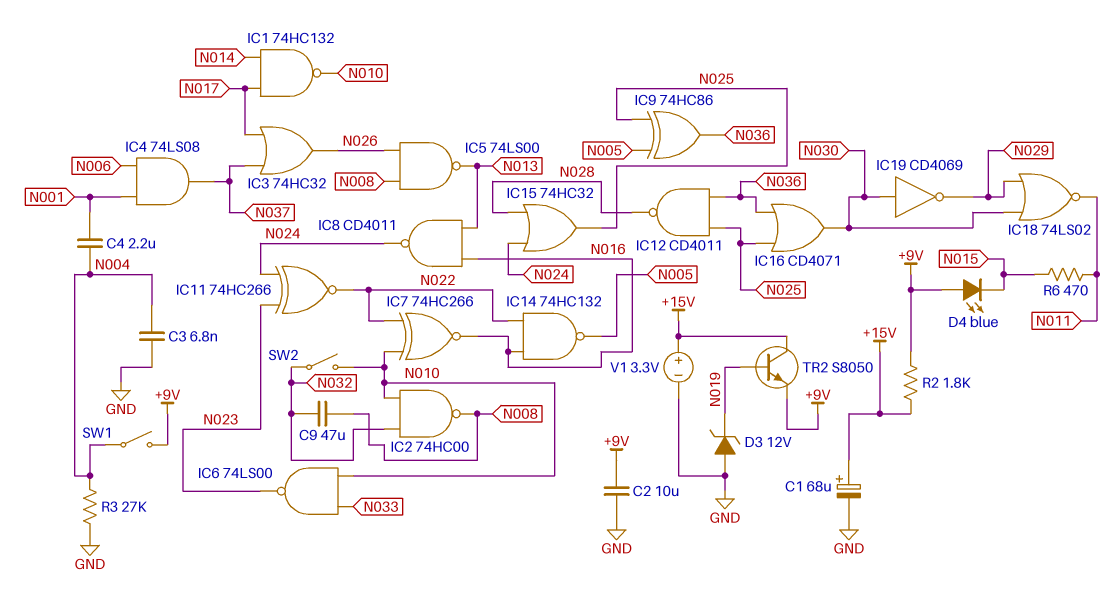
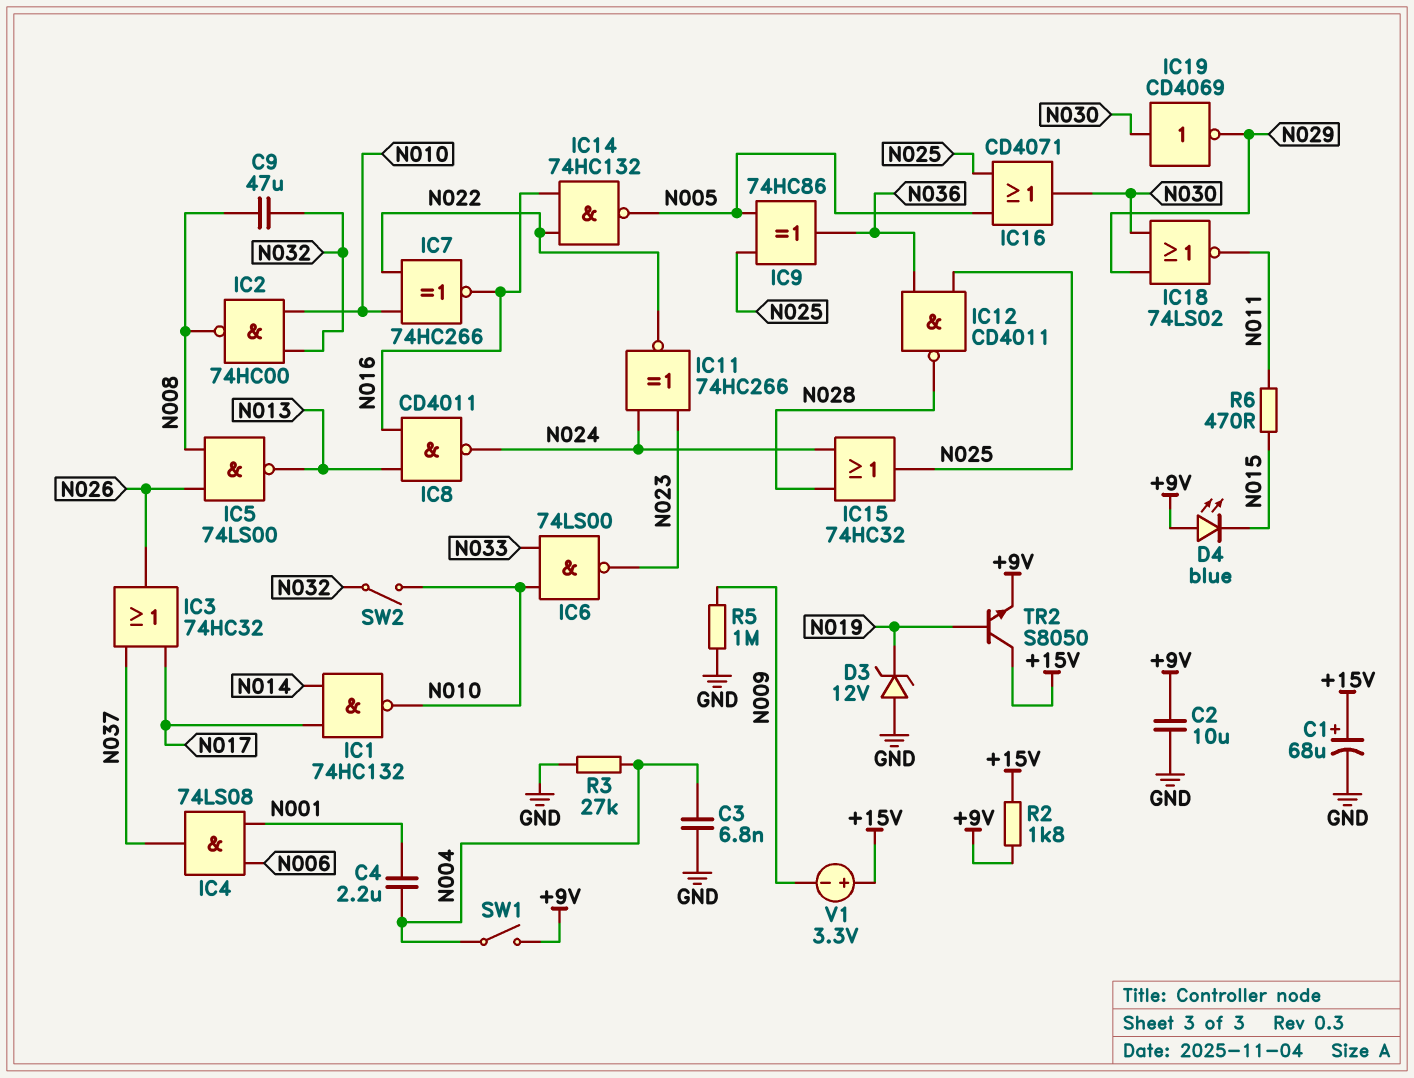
IC16: OR CD4071 (in N025, in N036, out N030) -> OR CD4071 (in N005, in N025, out N030)
R5: none -> 1M (GND, N009)
V1: 3.3V (plus +15V, minus GND) -> 3.3V (plus +15V, minus N009)

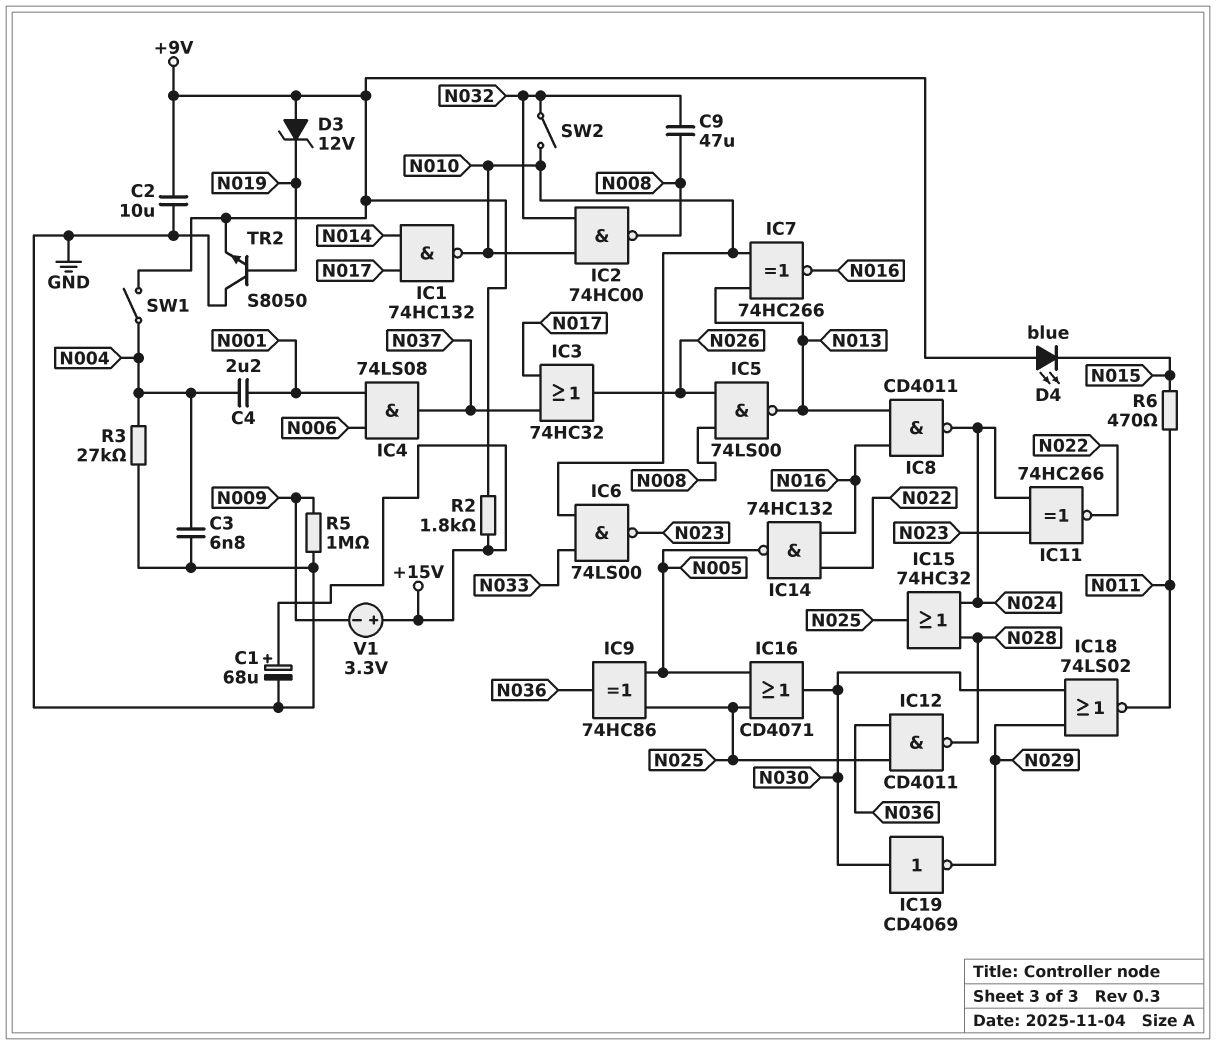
D3: zener 12V (A GND, K N019) -> zener 12V (A +9V, K N019)
IC7: XNOR 74HC266 (in N010, in N022, out N016) -> XNOR 74HC266 (in N010, in N013, out N016)
TR2: NPN S8050 (B N019, C +15V, E +9V) -> NPN S8050 (B N019, C GND, E +9V)

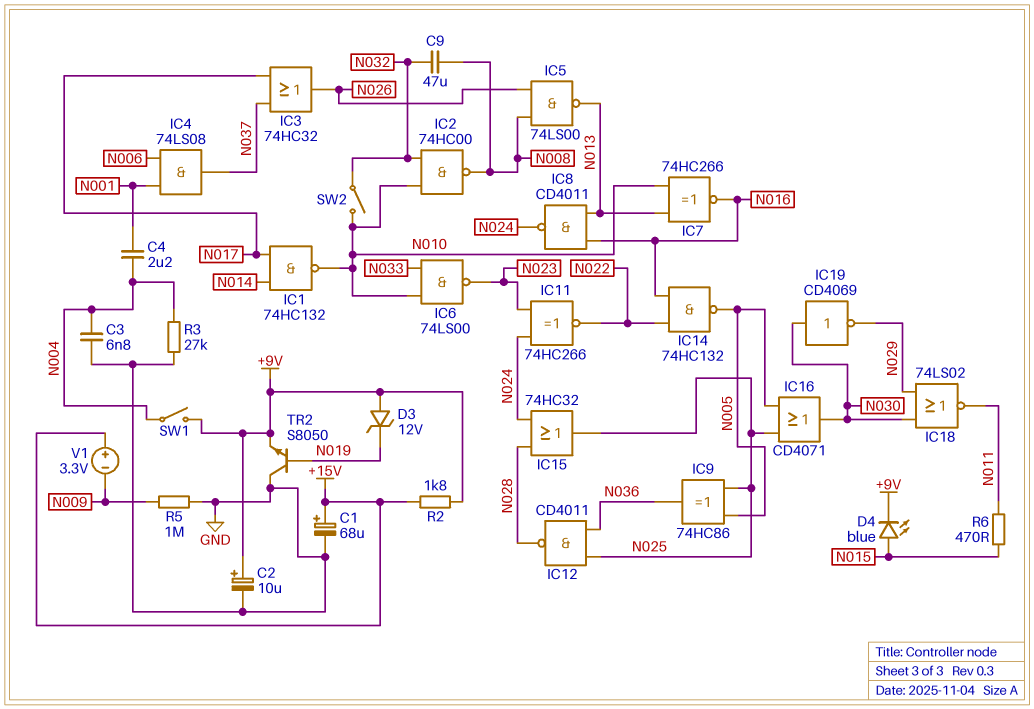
C2: 10uF (+9V, GND) -> 10uF (plus +9V, minus GND)
D4: LED blue (A +9V, K N015) -> LED blue (A N015, K +9V)

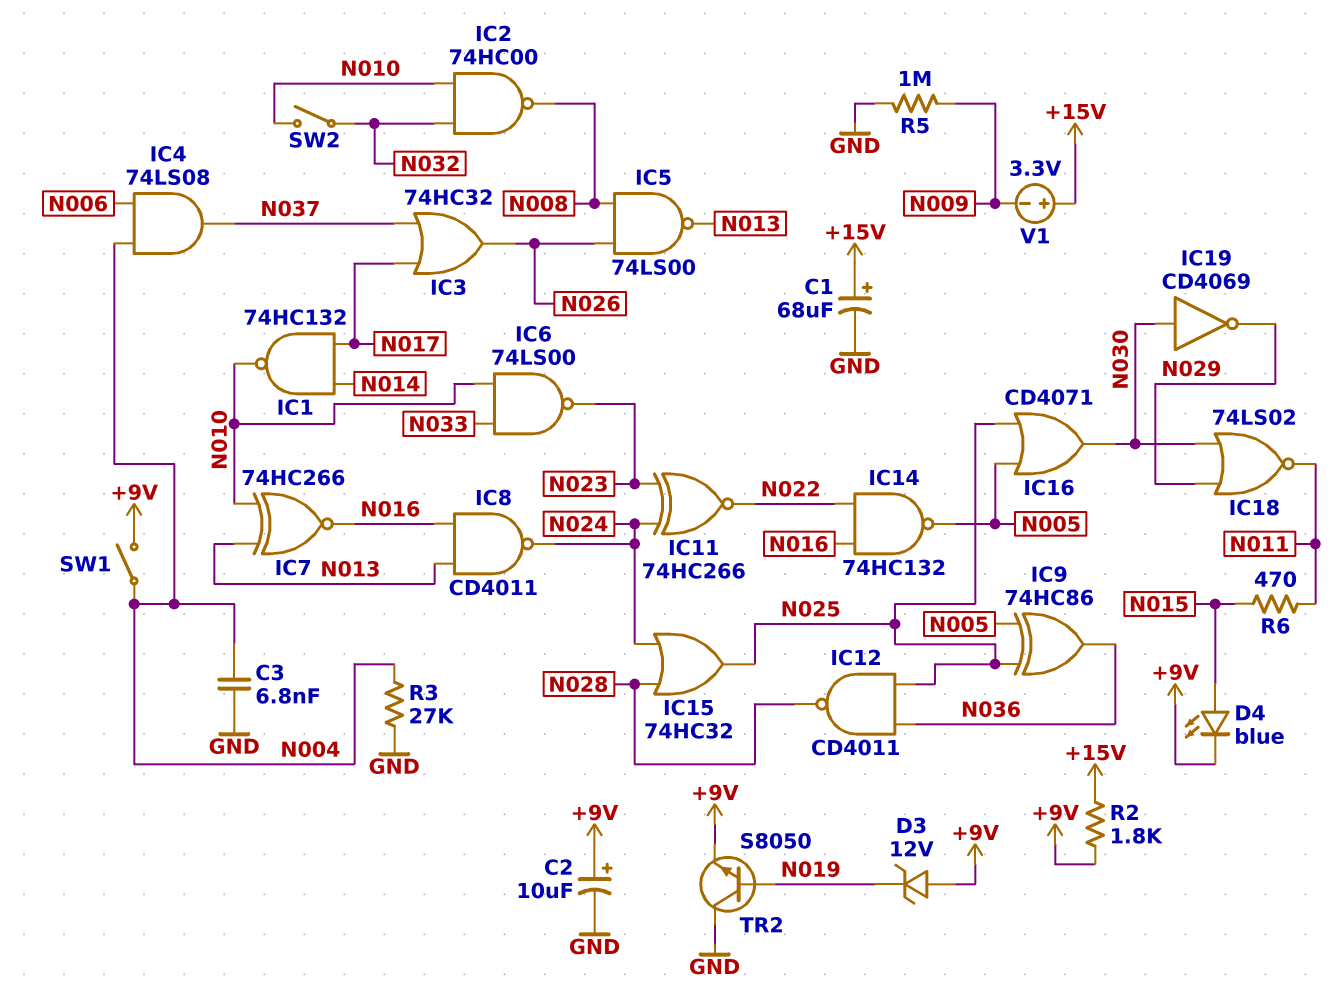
C4: 2.2uF (N001, N004) -> none
C9: 47uF (N008, N032) -> none
IC4: AND 74LS08 (in N001, in N006, out N037) -> AND 74LS08 (in N004, in N006, out N037)

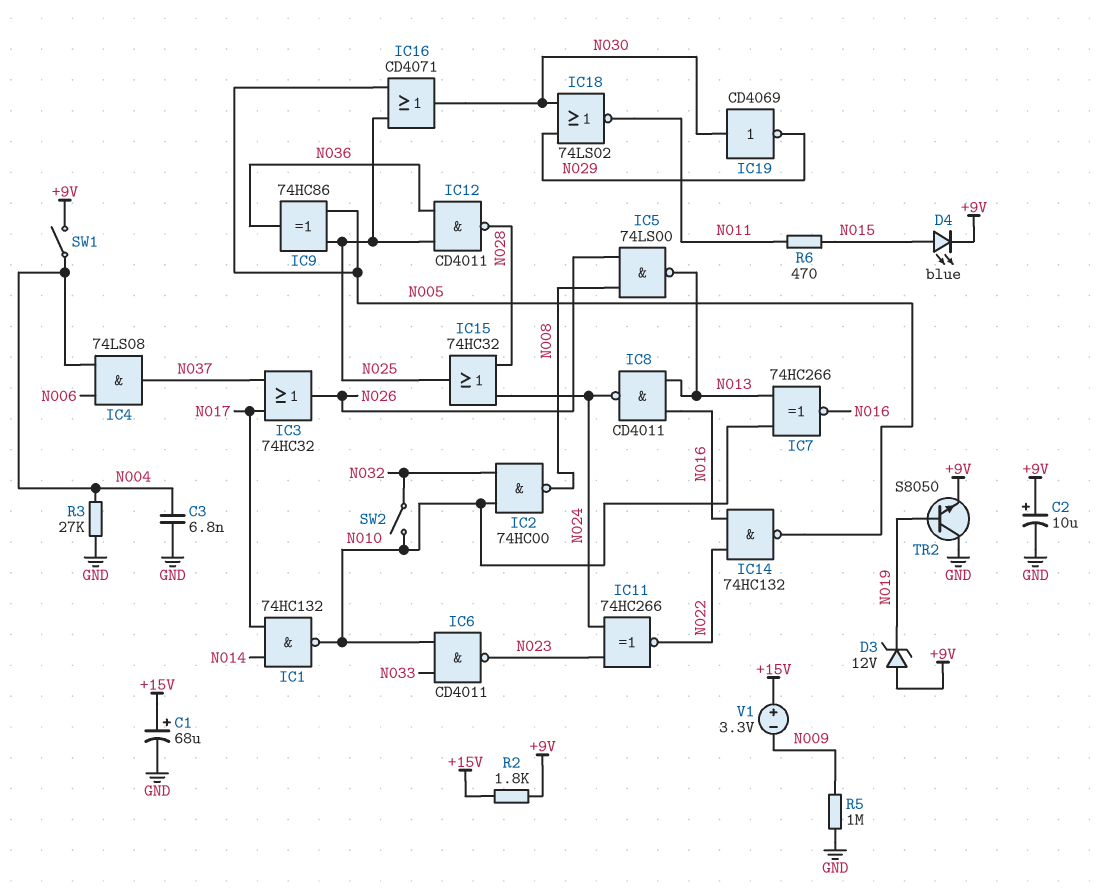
IC6: NAND 74LS00 (in N010, in N033, out N023) -> NAND CD4011 (in N010, in N033, out N023)

